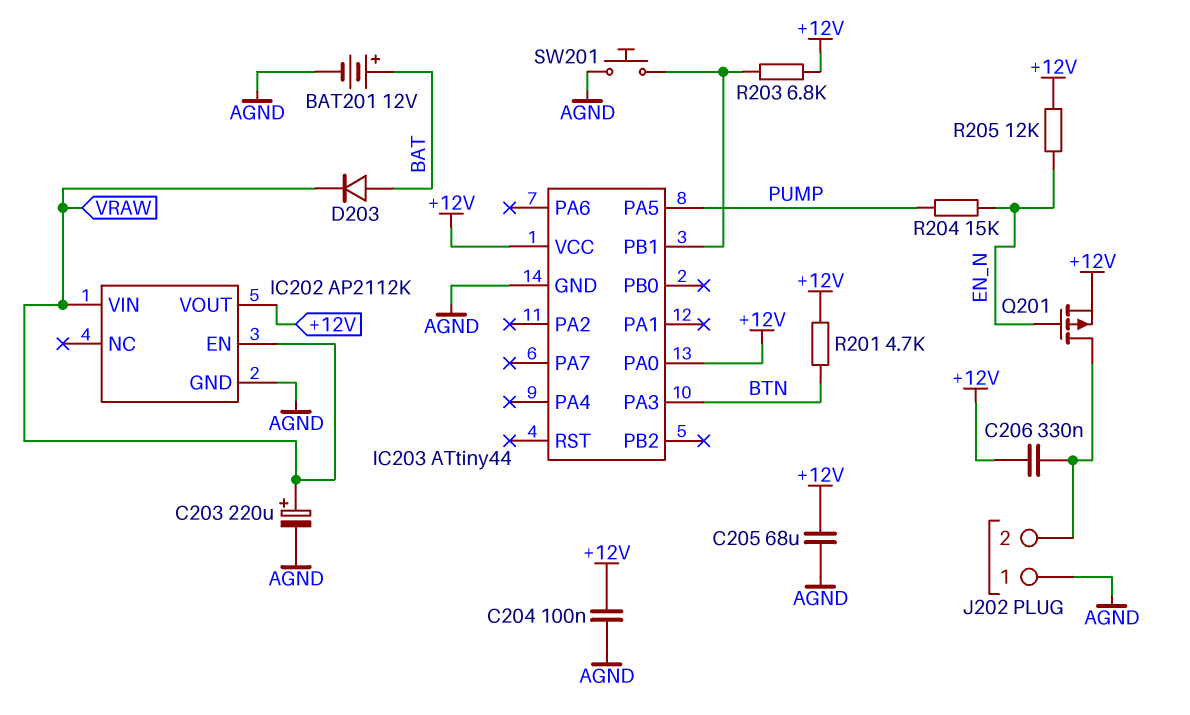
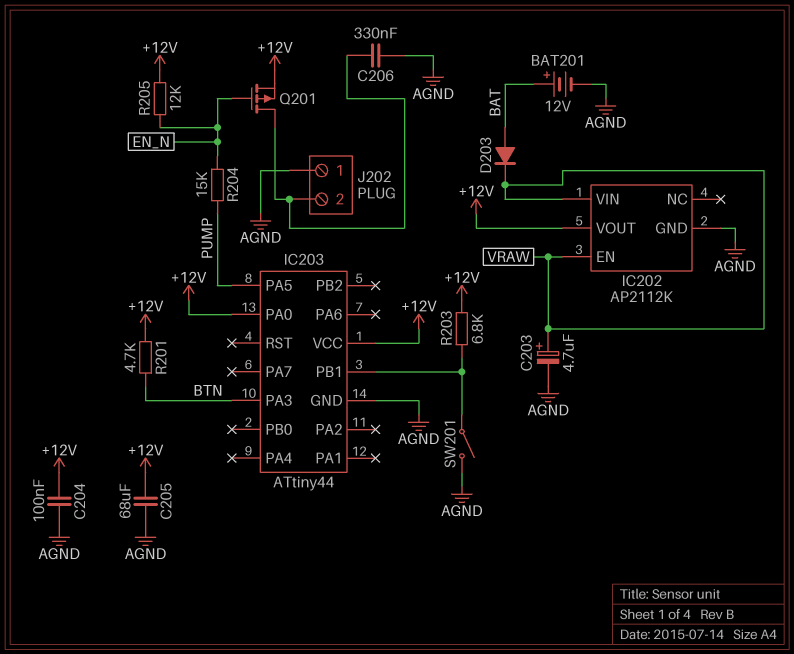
C203: 220uF (plus VRAW, minus AGND) -> 4.7uF (plus VRAW, minus AGND)
C206: 330nF (+12V, J202/2) -> 330nF (AGND, J202/2)
SW201: button (AGND, IC203/PB1) -> switch (AGND, IC203/PB1)

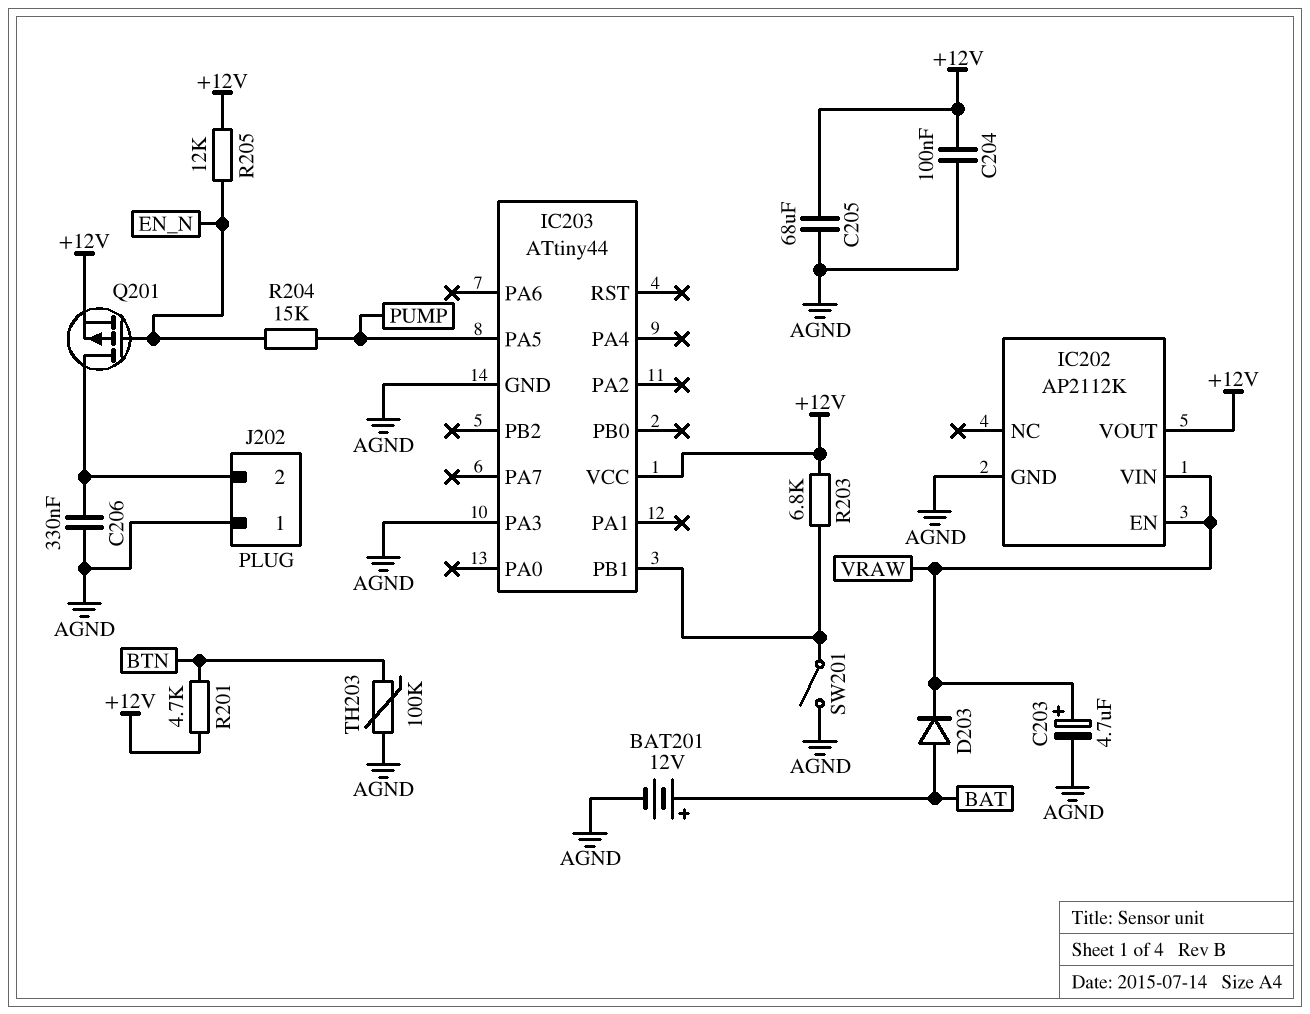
IC203 pin PA0: +12V -> none
IC203 pin PA3: BTN -> AGND
TH203: none -> 100k (AGND, BTN)

